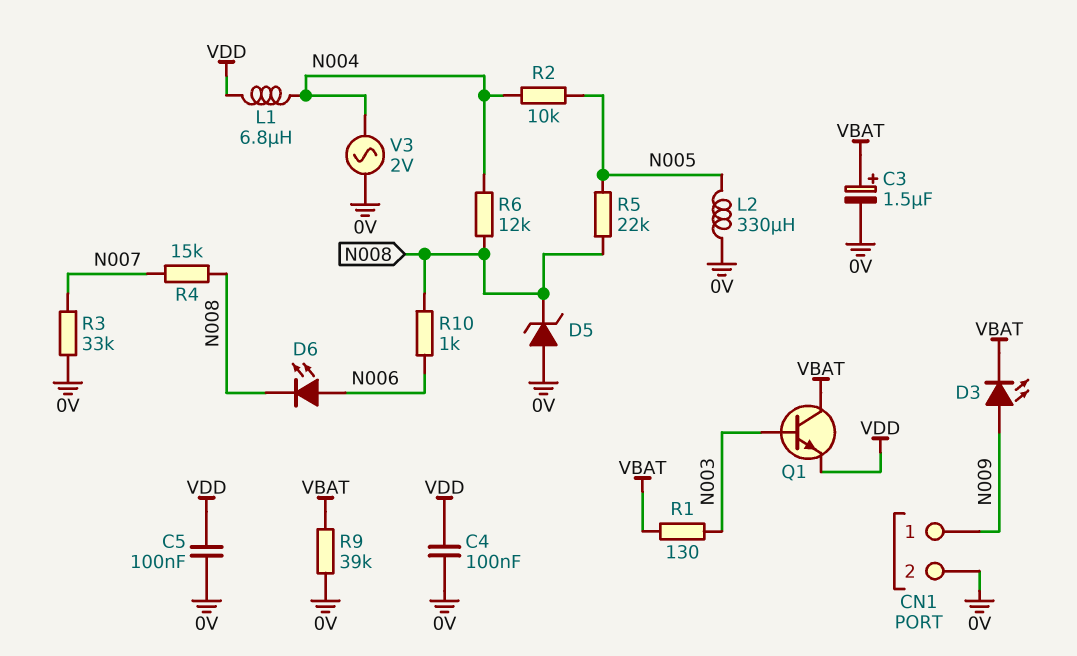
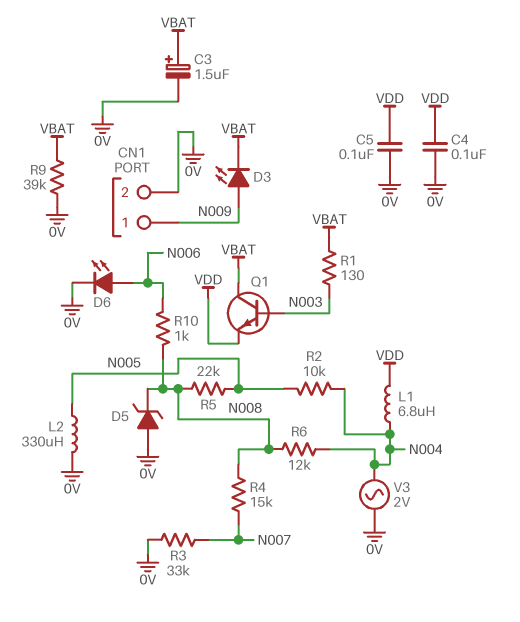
D6: LED (A N006, K N008) -> LED (A N006, K 0V)

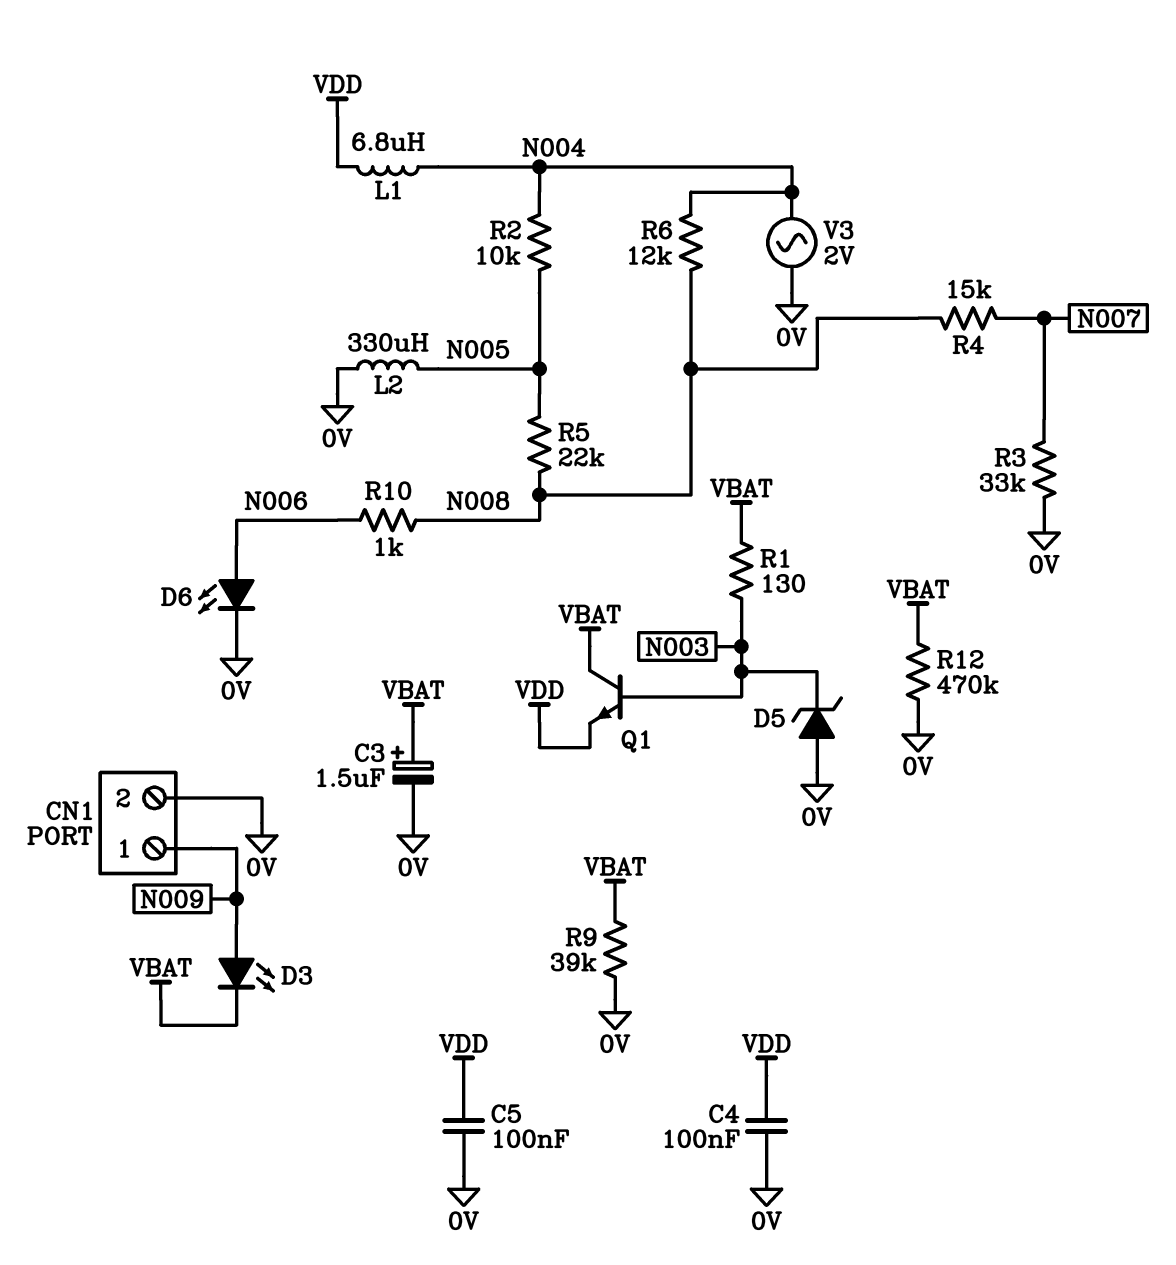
D5: zener (A 0V, K N008) -> zener (A 0V, K N003)
R12: none -> 470k (0V, VBAT)

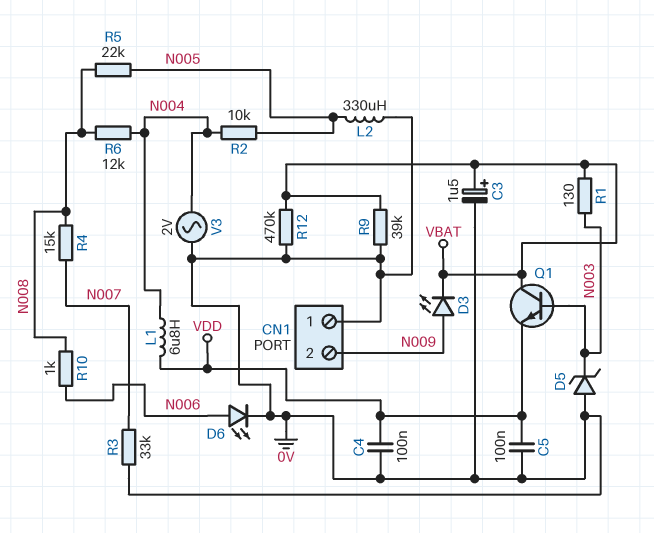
CN1 pin 1: N009 -> 0V
CN1 pin 2: 0V -> N009

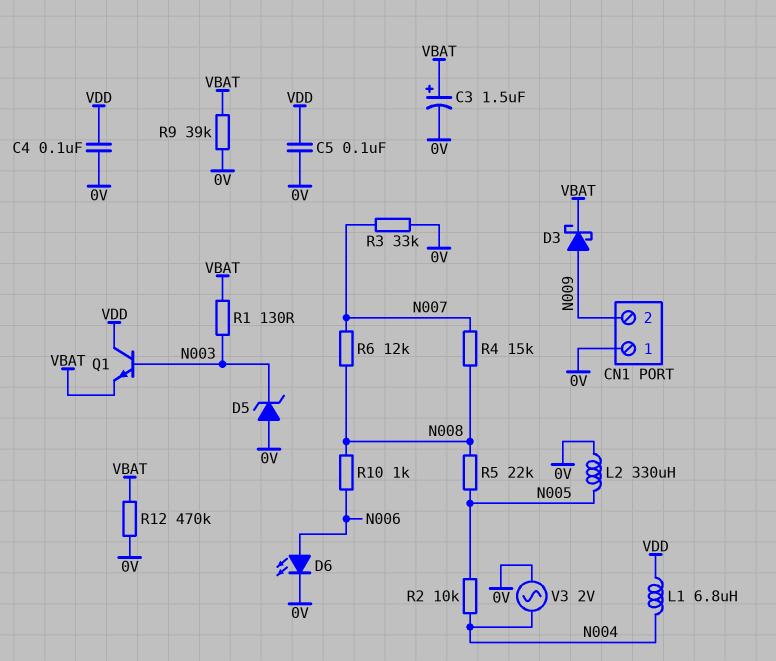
D3: LED (A N009, K VBAT) -> schottky (A N009, K VBAT)
Q1: NPN (B N003, C VBAT, E VDD) -> NPN (B N003, C VDD, E VBAT)
R6: 12k (N004, N008) -> 12k (N007, N008)

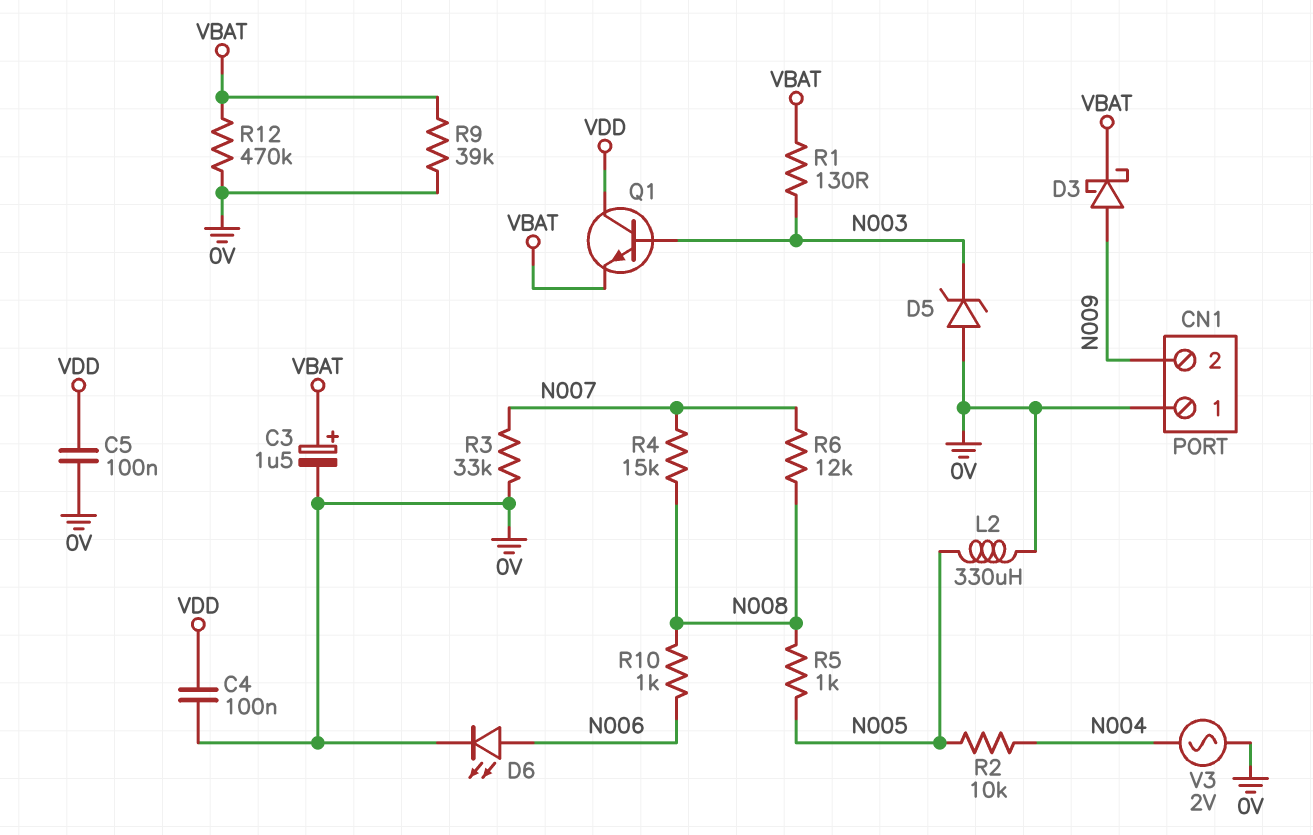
L1: 6.8uH (N004, VDD) -> none
R5: 22k (N005, N008) -> 1k (N005, N008)

